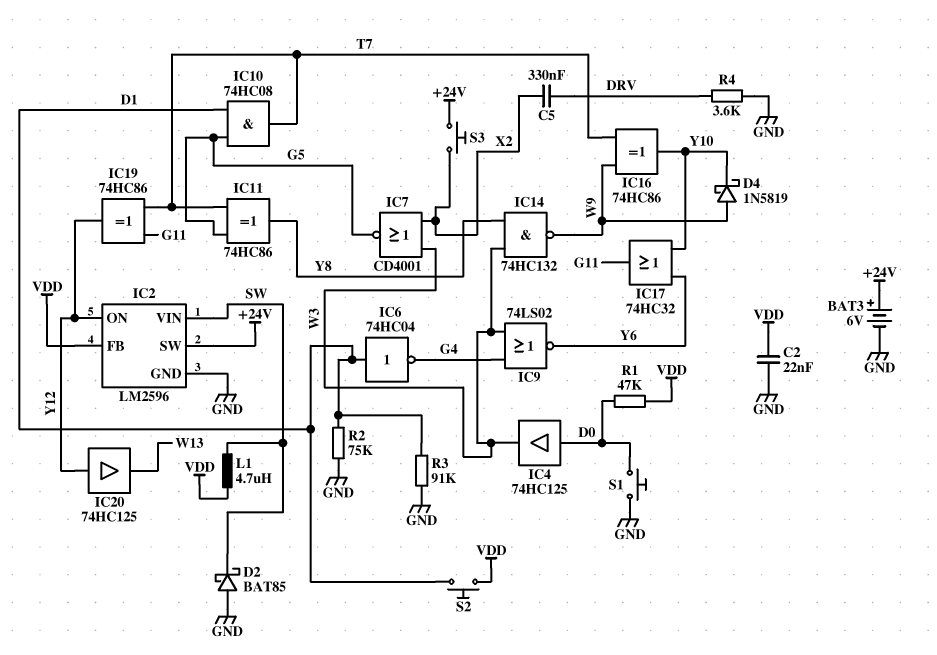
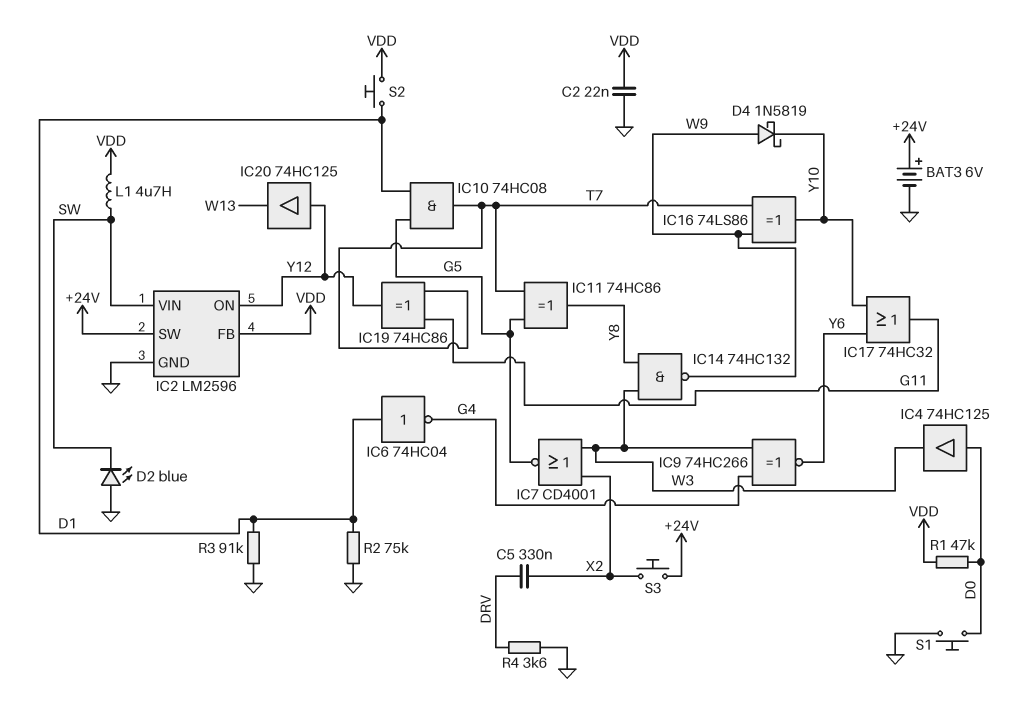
D2: schottky BAT85 (A GND, K SW) -> LED blue (A GND, K SW)
IC9: NOR 74LS02 (in G4, in W3, out Y6) -> XNOR 74HC266 (in G4, in W3, out Y6)
IC16: XOR 74HC86 (in T7, in W9, out Y10) -> XOR 74LS86 (in T7, in W9, out Y10)

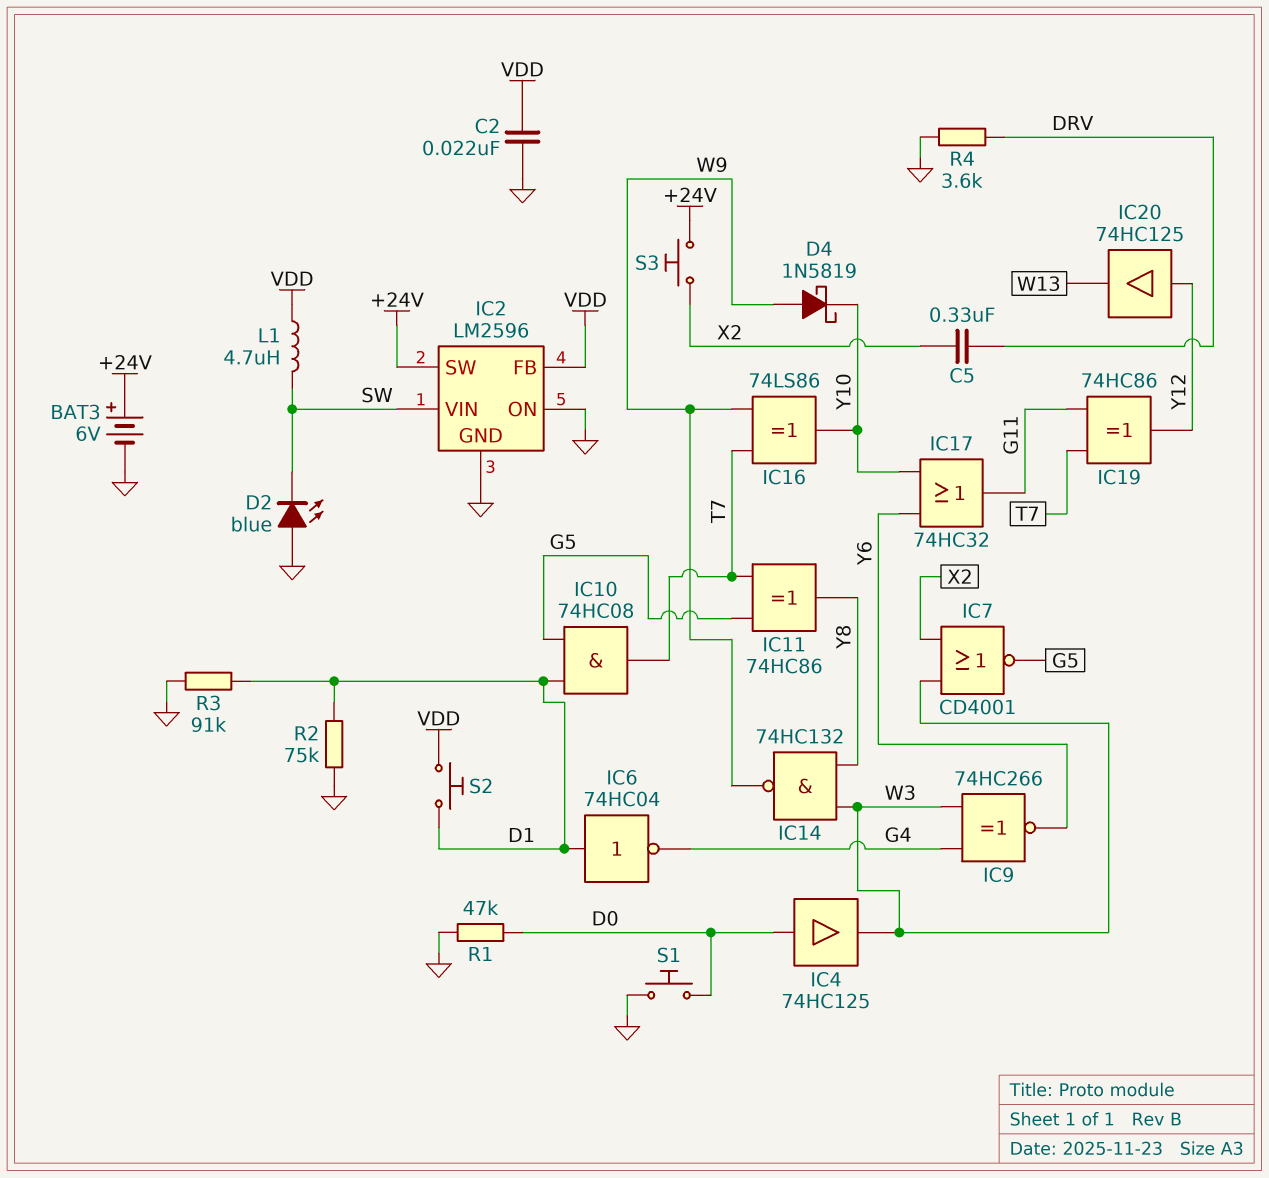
IC2 pin ON: Y12 -> GND
R1: 47k (D0, VDD) -> 47k (D0, GND)

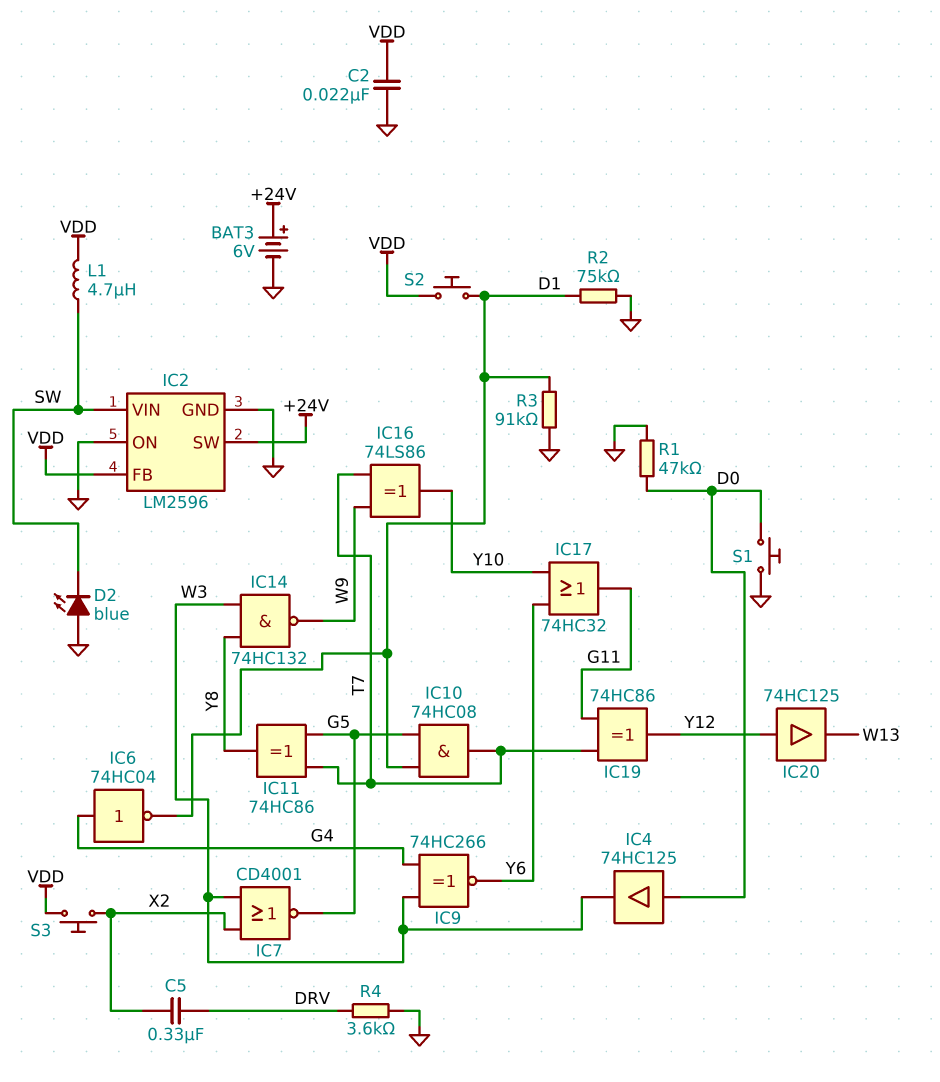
D4: schottky 1N5819 (A W9, K Y10) -> none
IC6: NOT 74HC04 (in D1, out G4) -> NOT 74HC04 (in G4, out D1)
S3: button (+24V, X2) -> button (VDD, X2)

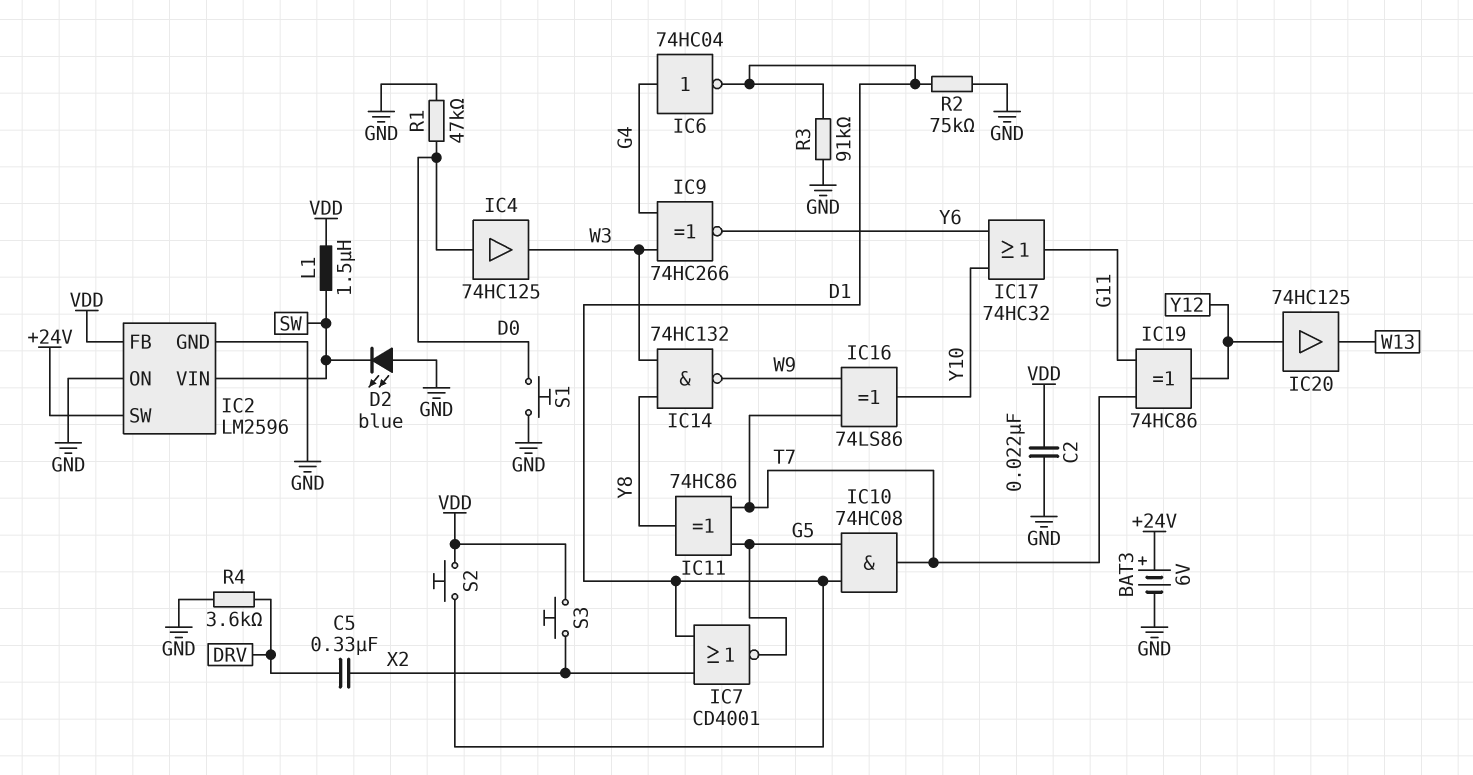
IC7: NOR CD4001 (in W3, in X2, out G5) -> NOR CD4001 (in D1, in X2, out G5)
L1: 4.7uH (SW, VDD) -> 1.5uH (SW, VDD)

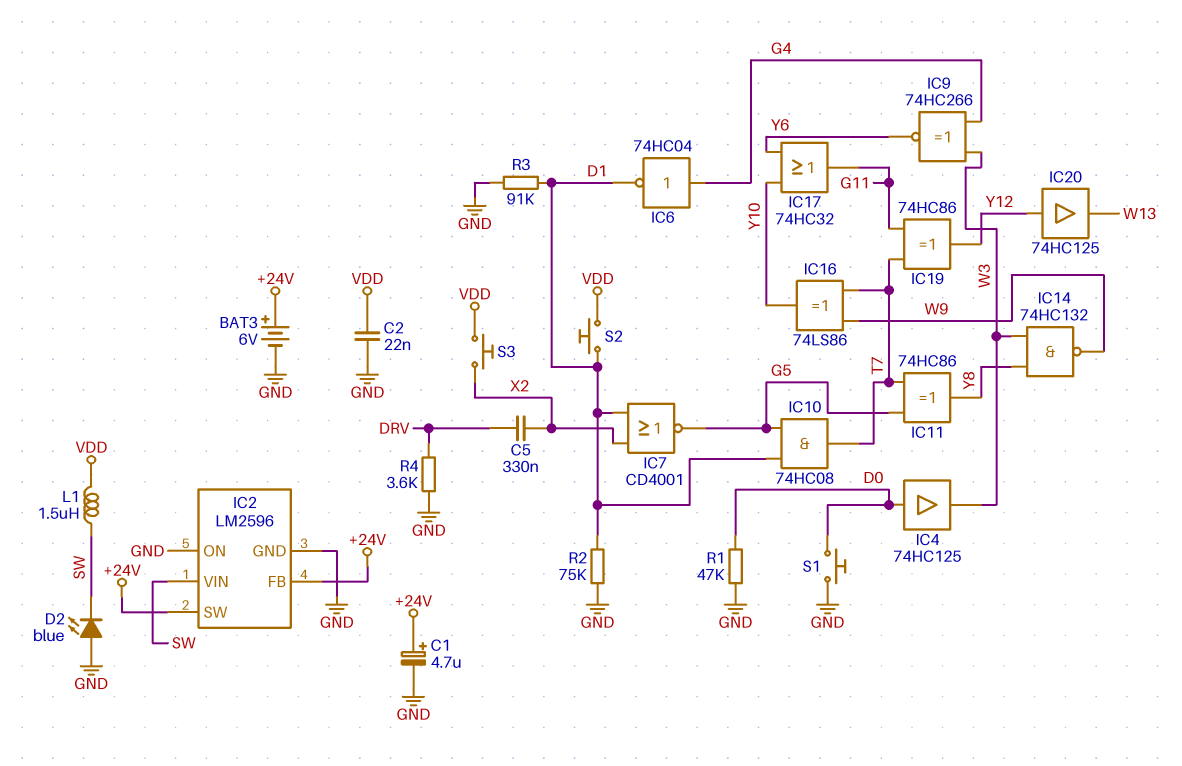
C1: none -> 4.7uF (plus +24V, minus GND)
IC2 pin FB: VDD -> +24V

